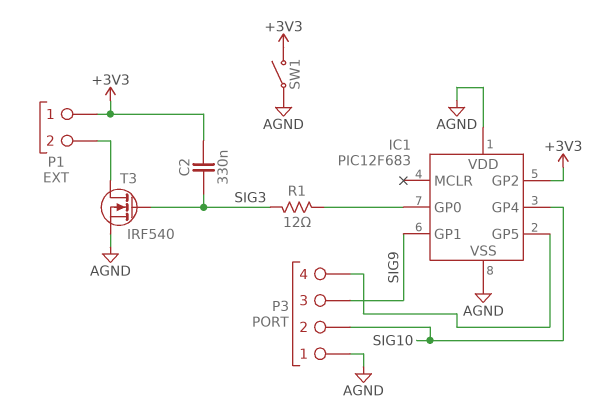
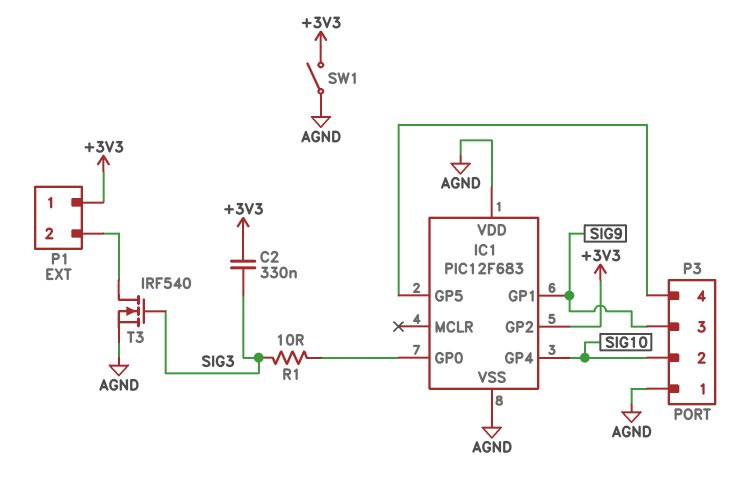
R1: 12 (IC1/GP0, SIG3) -> 10 (IC1/GP0, SIG3)

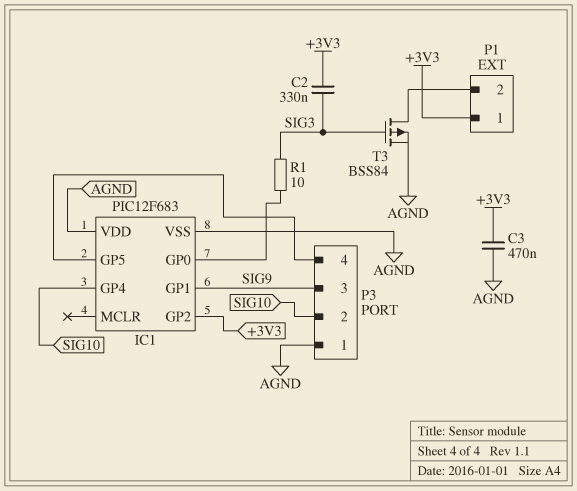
C3: none -> 470nF (+3V3, AGND)
SW1: switch (+3V3, AGND) -> none
T3: NMOS IRF540 (G SIG3, D P1/2, S AGND) -> PMOS BSS84 (G SIG3, D P1/2, S AGND)

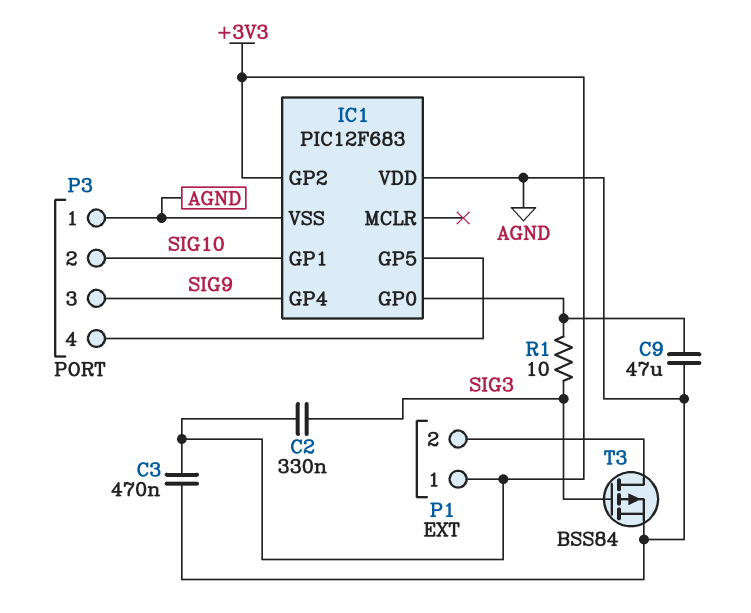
C9: none -> 47uF (AGND, IC1/GP0)
IC1 pin GP1: SIG9 -> SIG10
IC1 pin GP4: SIG10 -> SIG9

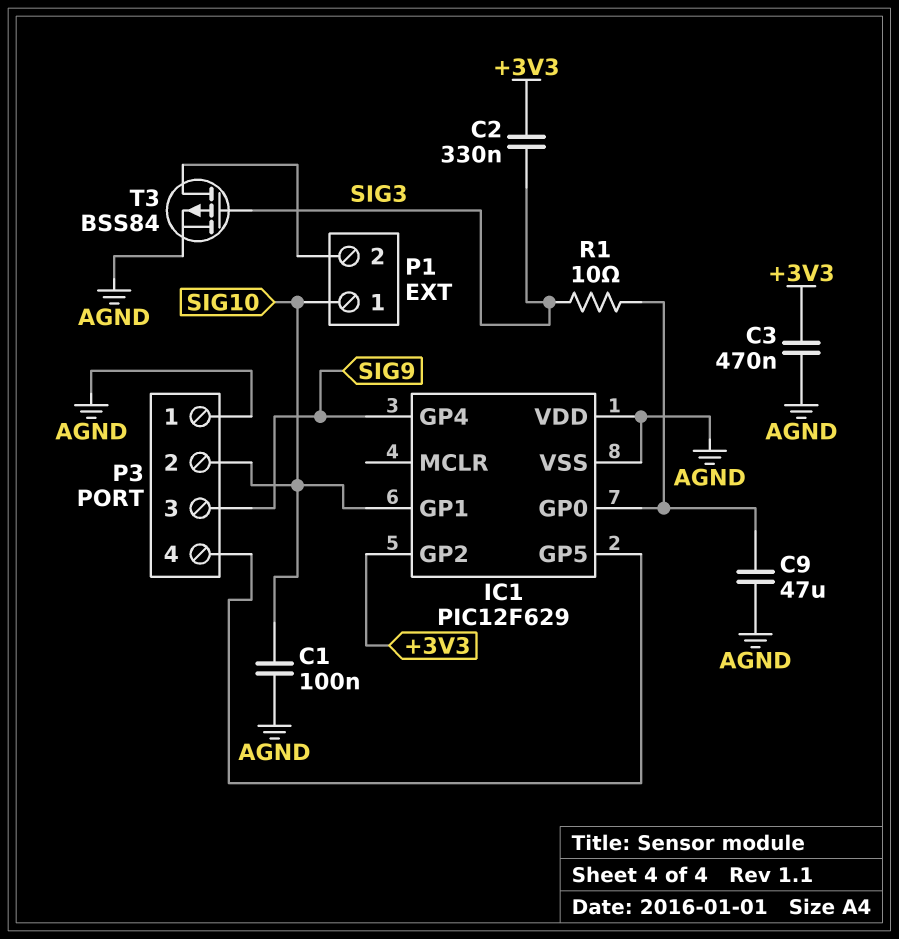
C1: none -> 100nF (AGND, SIG10)
IC1: PIC12F683 -> PIC12F629
P1 pin 1: +3V3 -> SIG10

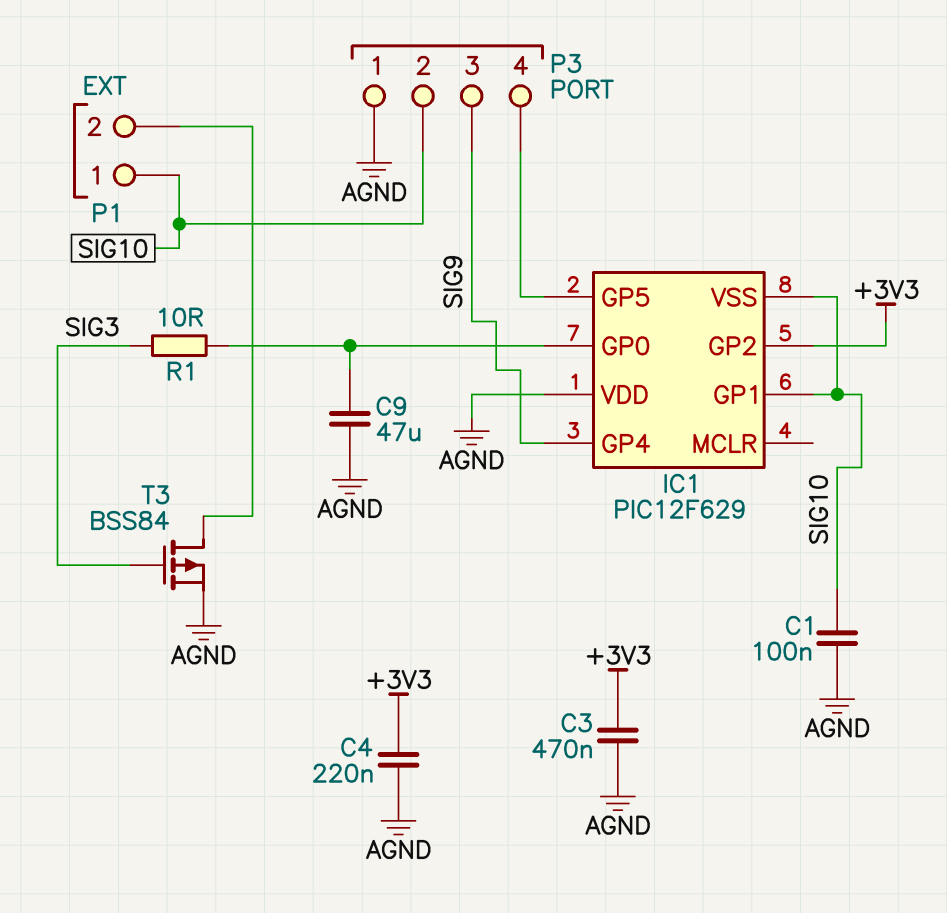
C2: 330nF (+3V3, SIG3) -> none
C4: none -> 220nF (+3V3, AGND)
IC1 pin VSS: AGND -> SIG10

